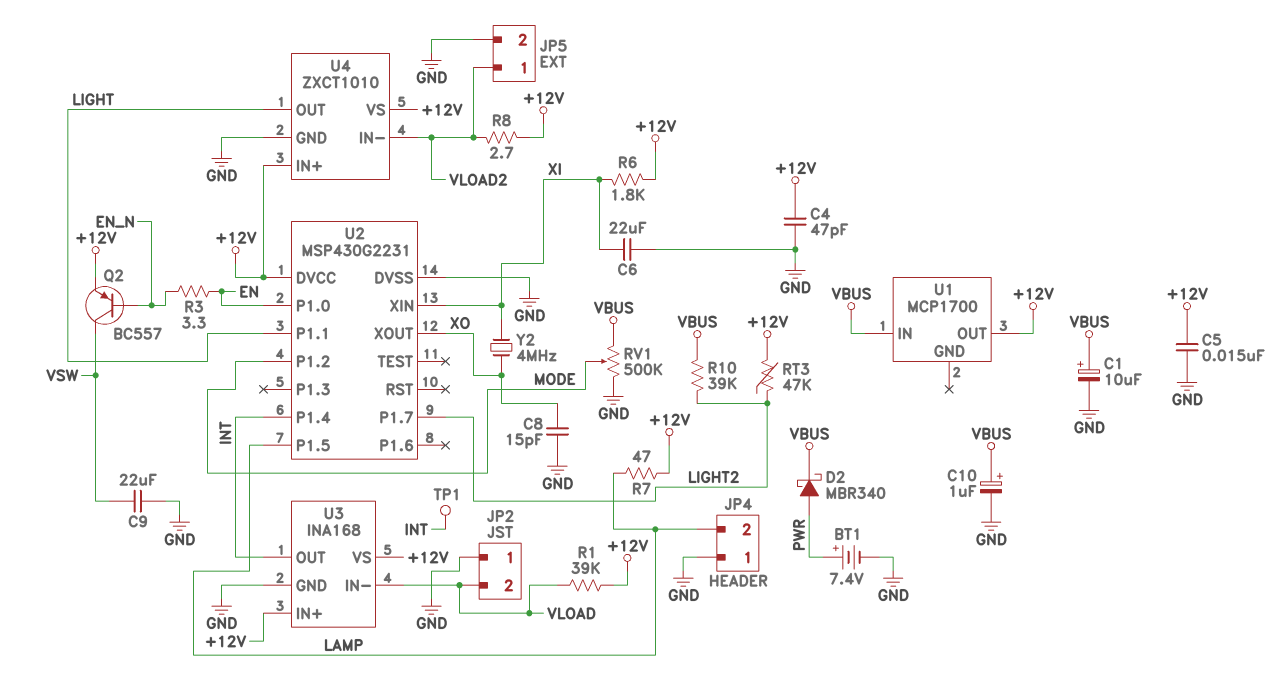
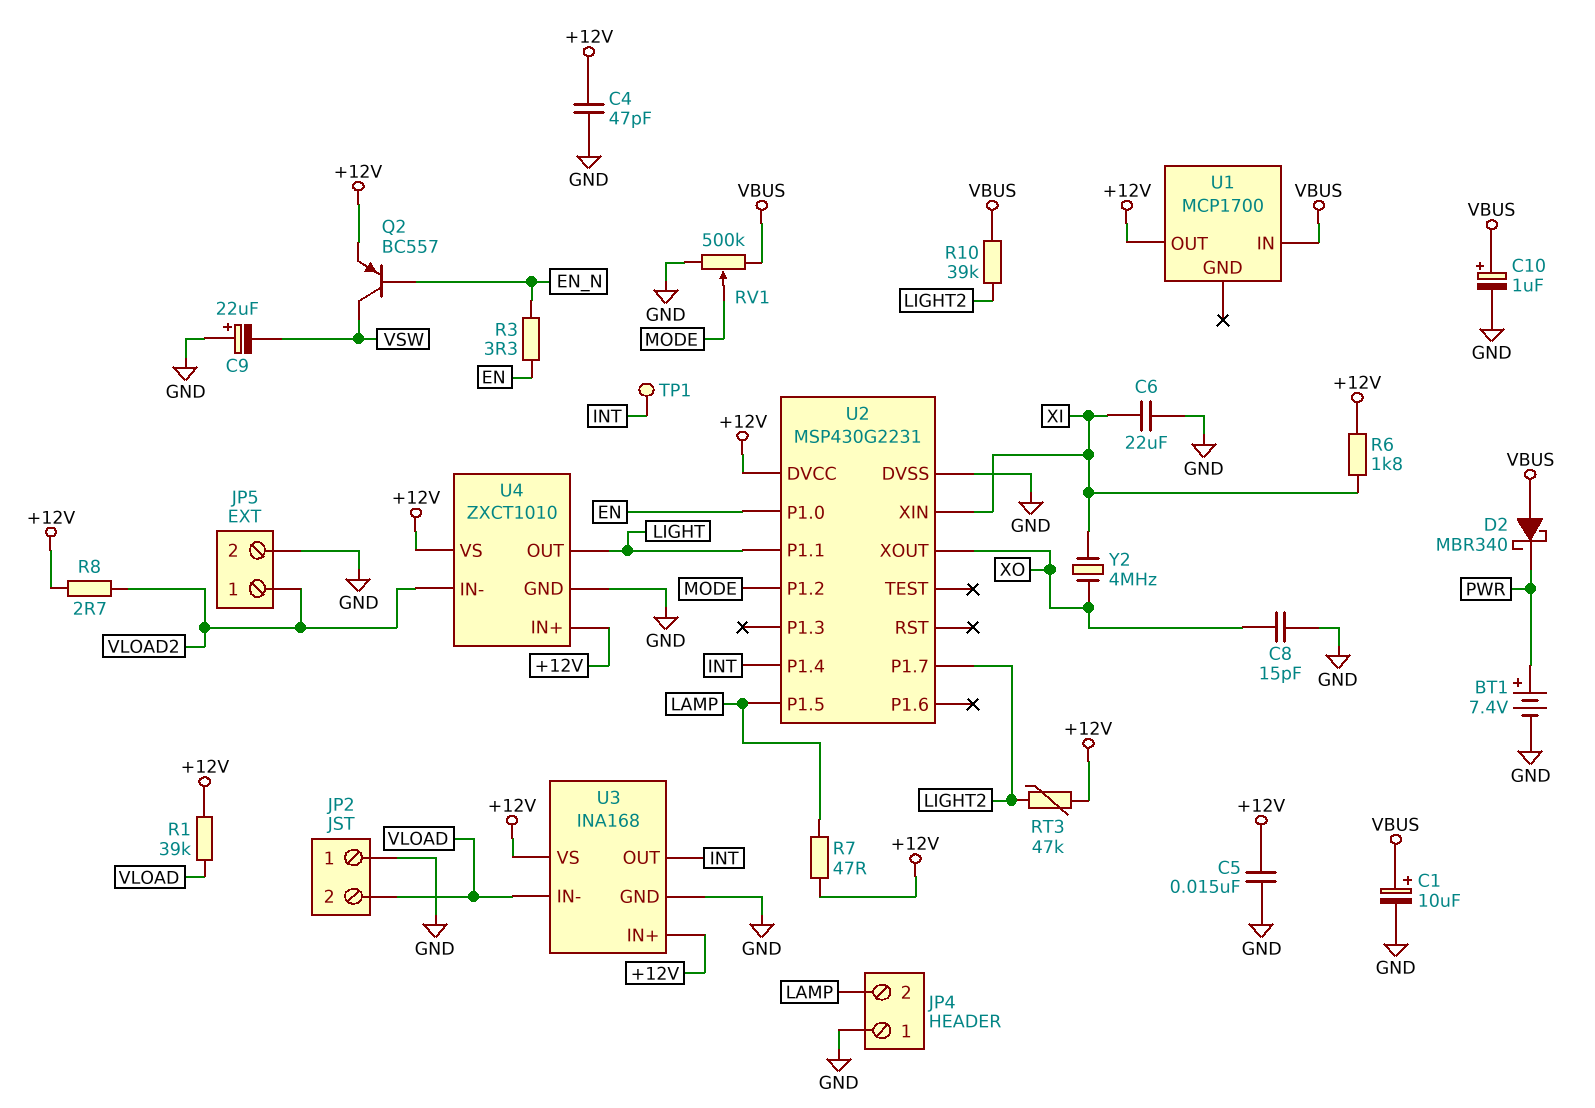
C9: 22uF (GND, VSW) -> 22uF (plus GND, minus VSW)
D2: schottky MBR340 (A PWR, K VBUS) -> schottky MBR340 (A VBUS, K PWR)

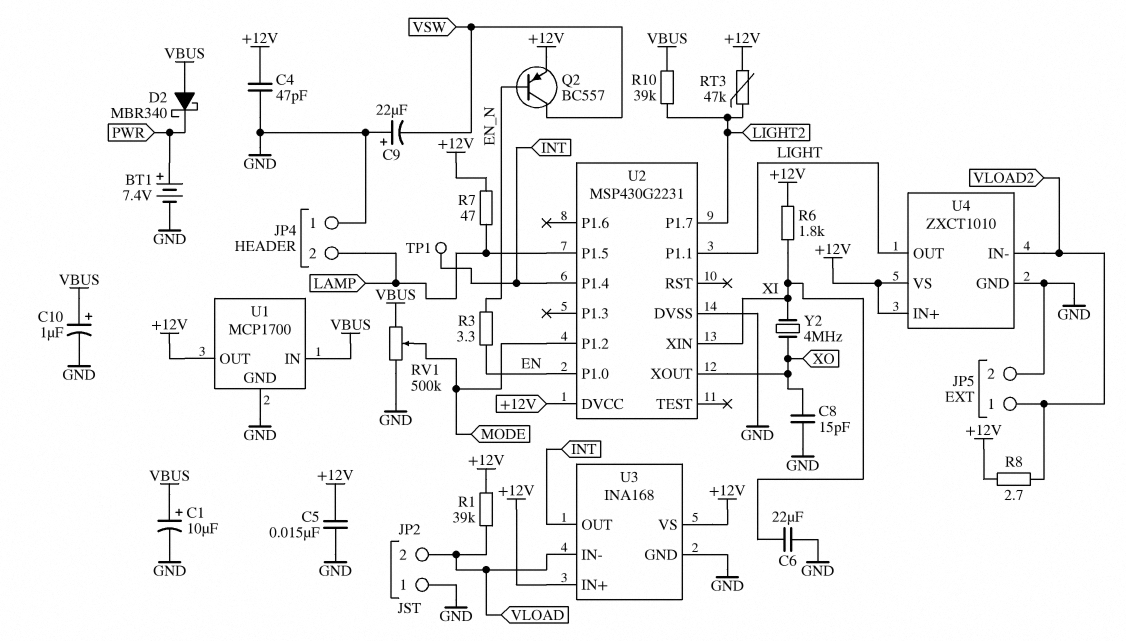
U1 pin GND: none -> GND

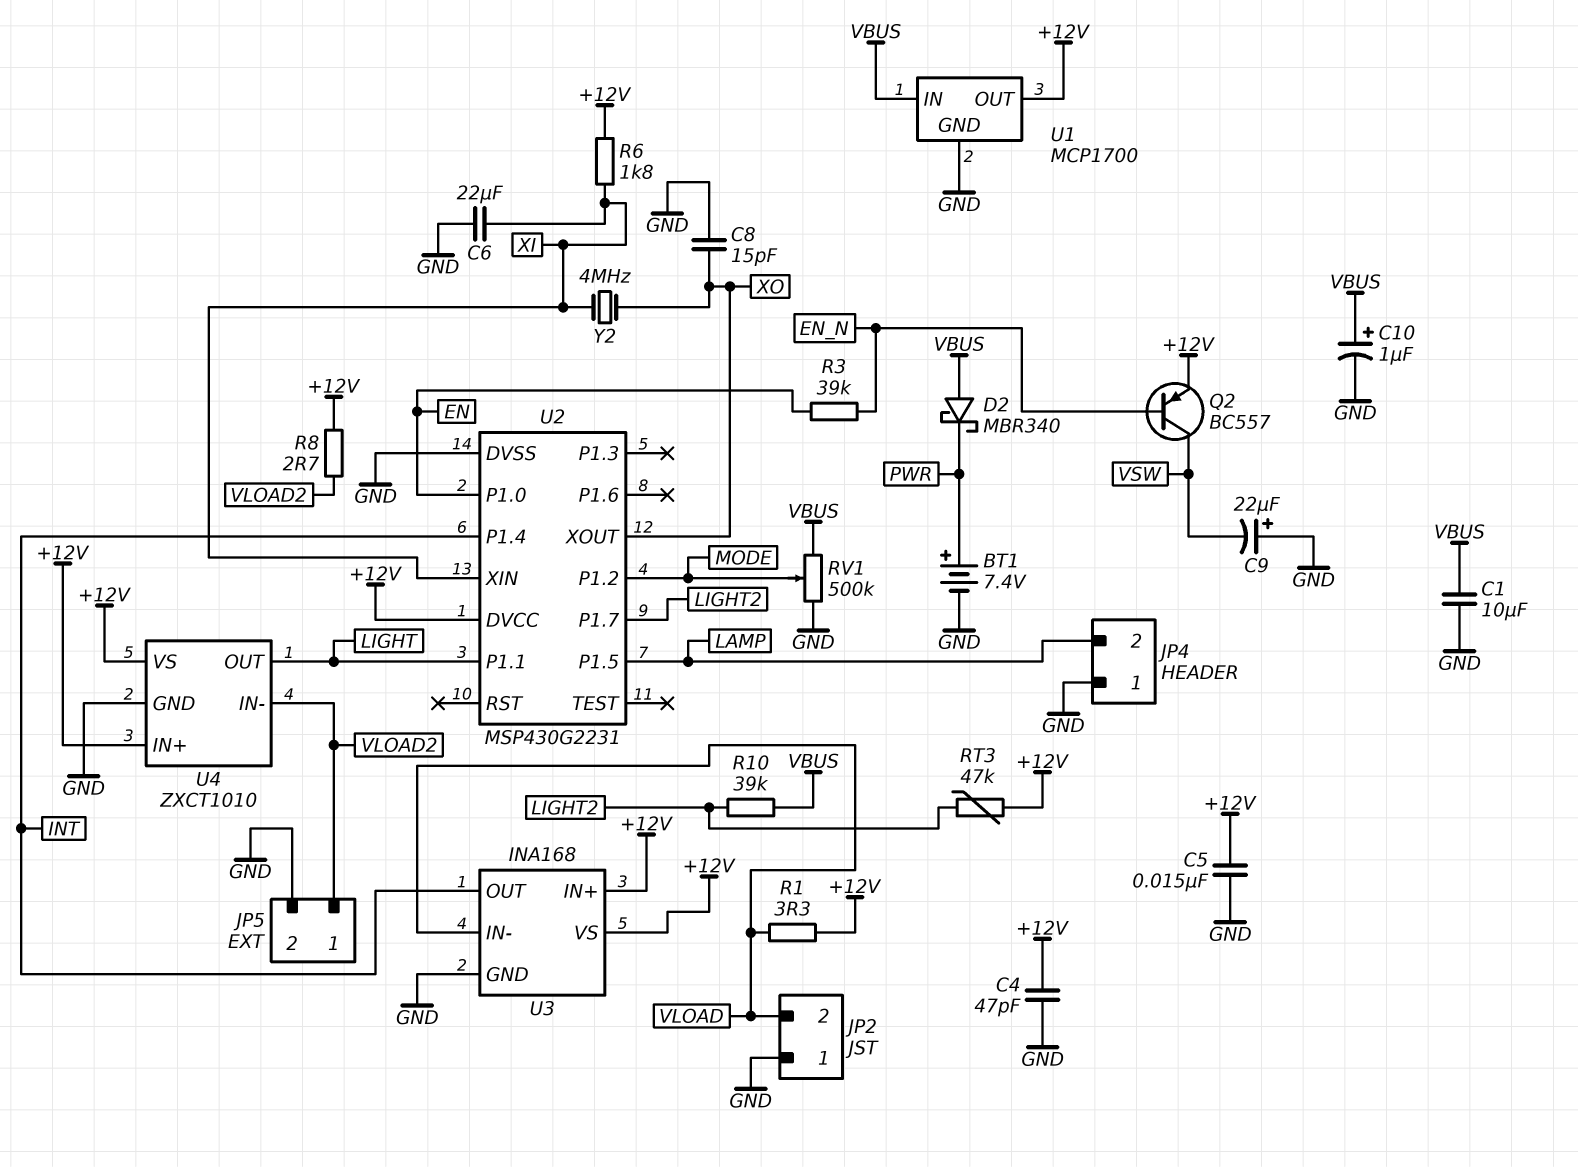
C1: 10uF (plus VBUS, minus GND) -> 10uF (GND, VBUS)
R1: 39k (+12V, VLOAD) -> 3.3 (+12V, VLOAD)
R3: 3.3 (EN, EN_N) -> 39k (EN, EN_N)
R7: 47 (+12V, LAMP) -> none
TP1: test point (INT) -> none

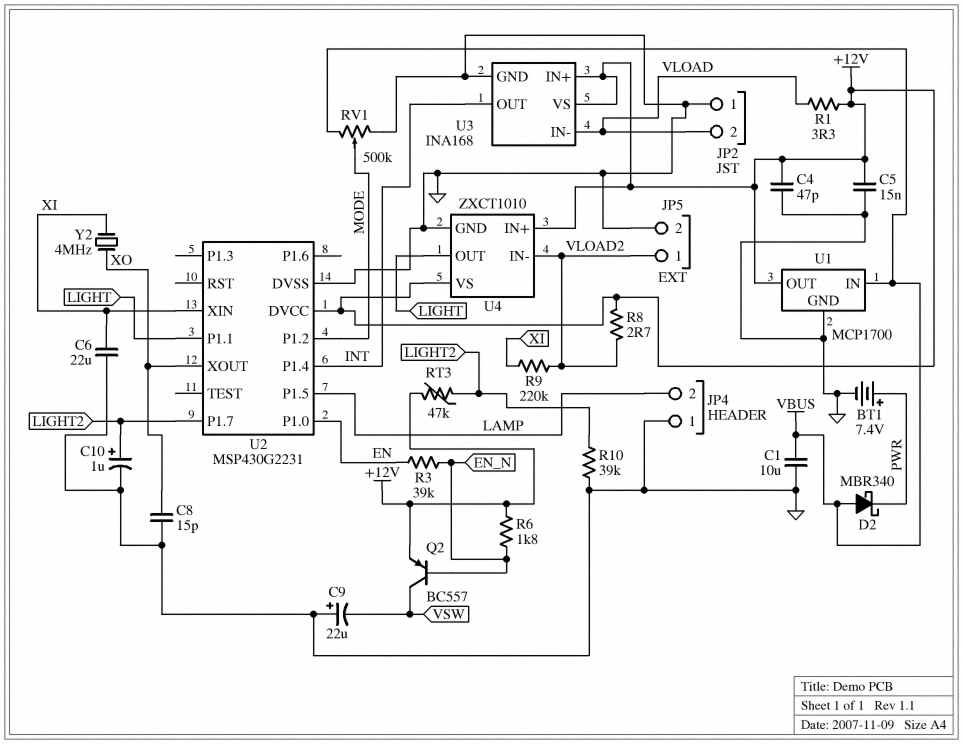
C10: 1uF (plus VBUS, minus GND) -> 1uF (plus LIGHT2, minus GND)
R6: 1.8k (+12V, XI) -> 1.8k (+12V, EN_N)
R9: none -> 220k (VLOAD2, XI)
R10: 39k (LIGHT2, VBUS) -> 39k (GND, LIGHT2)

